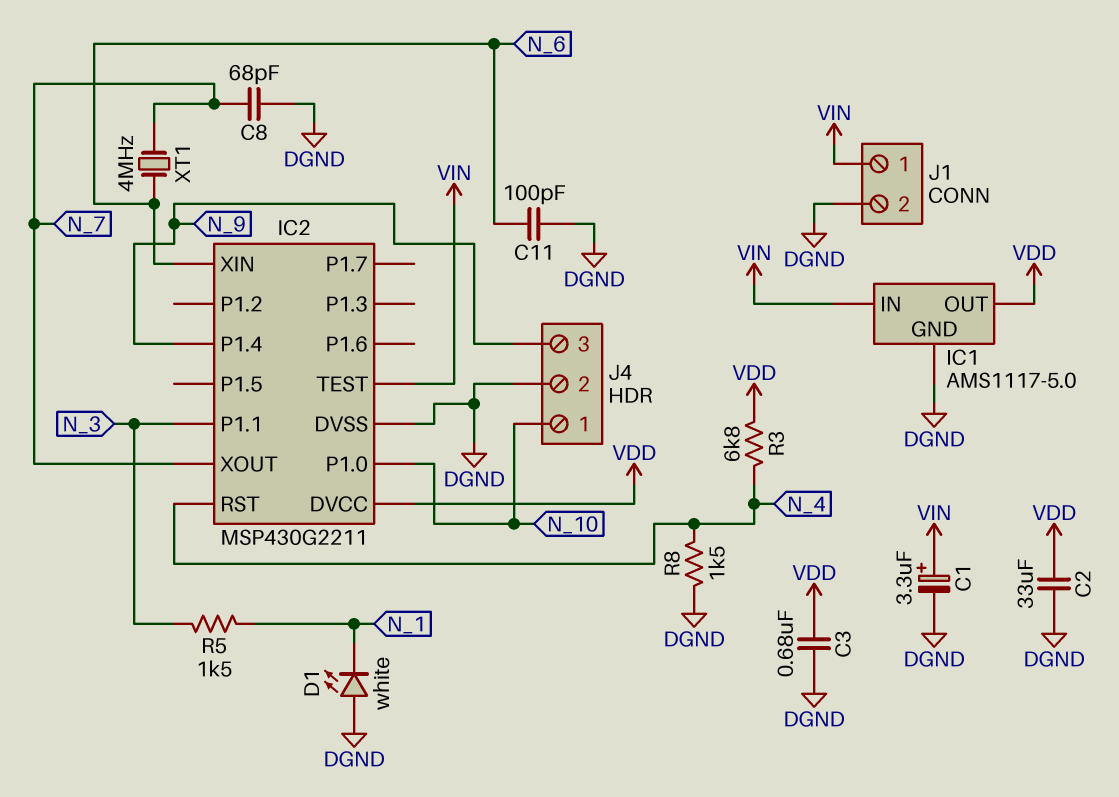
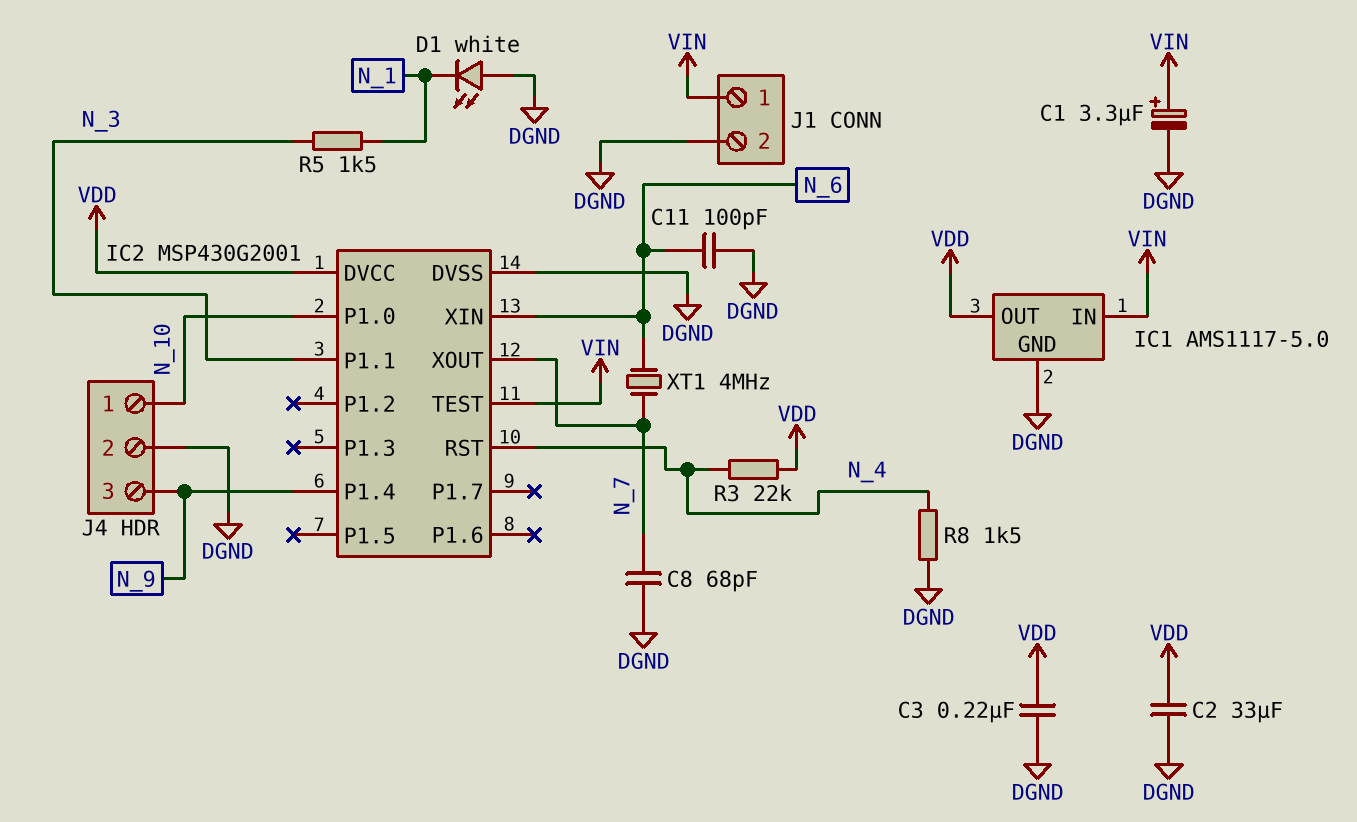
C3: 680nF (DGND, VDD) -> 220nF (DGND, VDD)
IC2: MSP430G2211 -> MSP430G2001
R3: 6.8k (N_4, VDD) -> 22k (N_4, VDD)

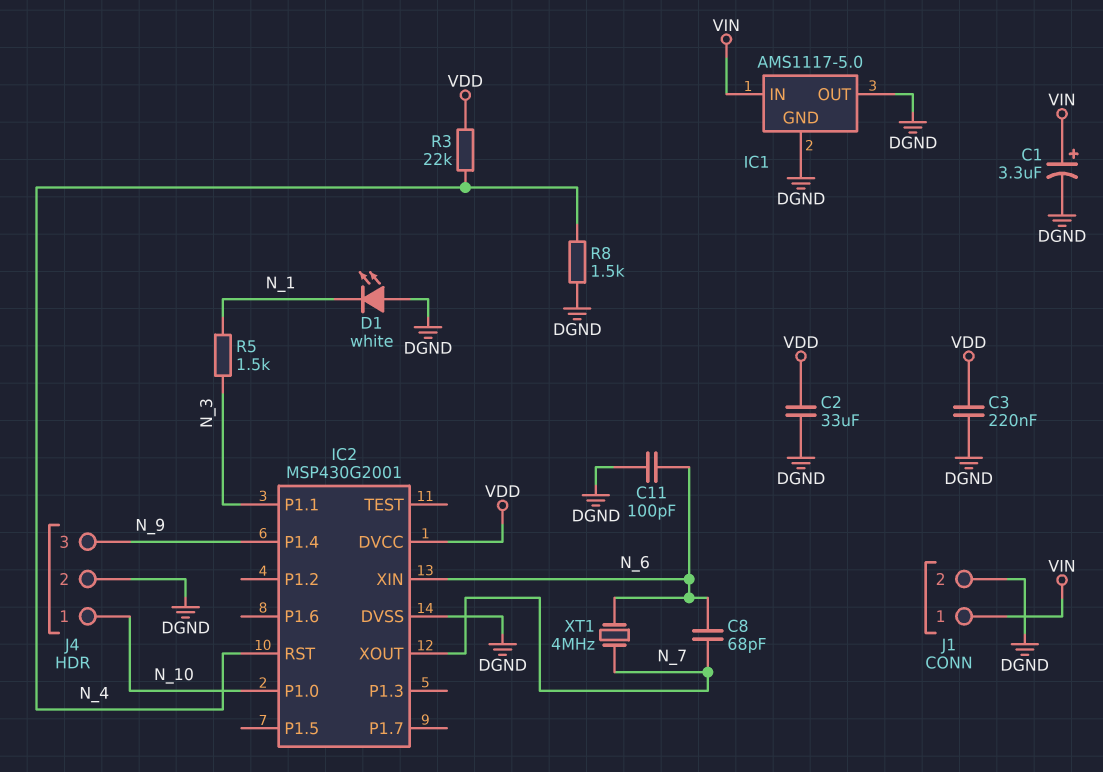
C8: 68pF (DGND, N_7) -> 68pF (N_6, N_7)
IC1 pin OUT: VDD -> DGND
IC2 pin TEST: VIN -> none

